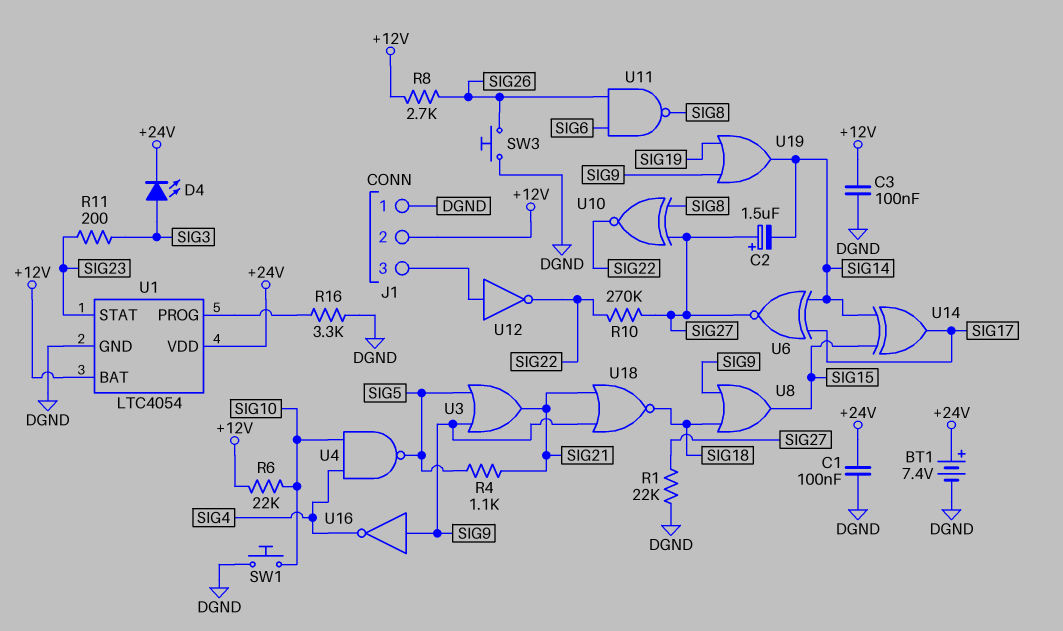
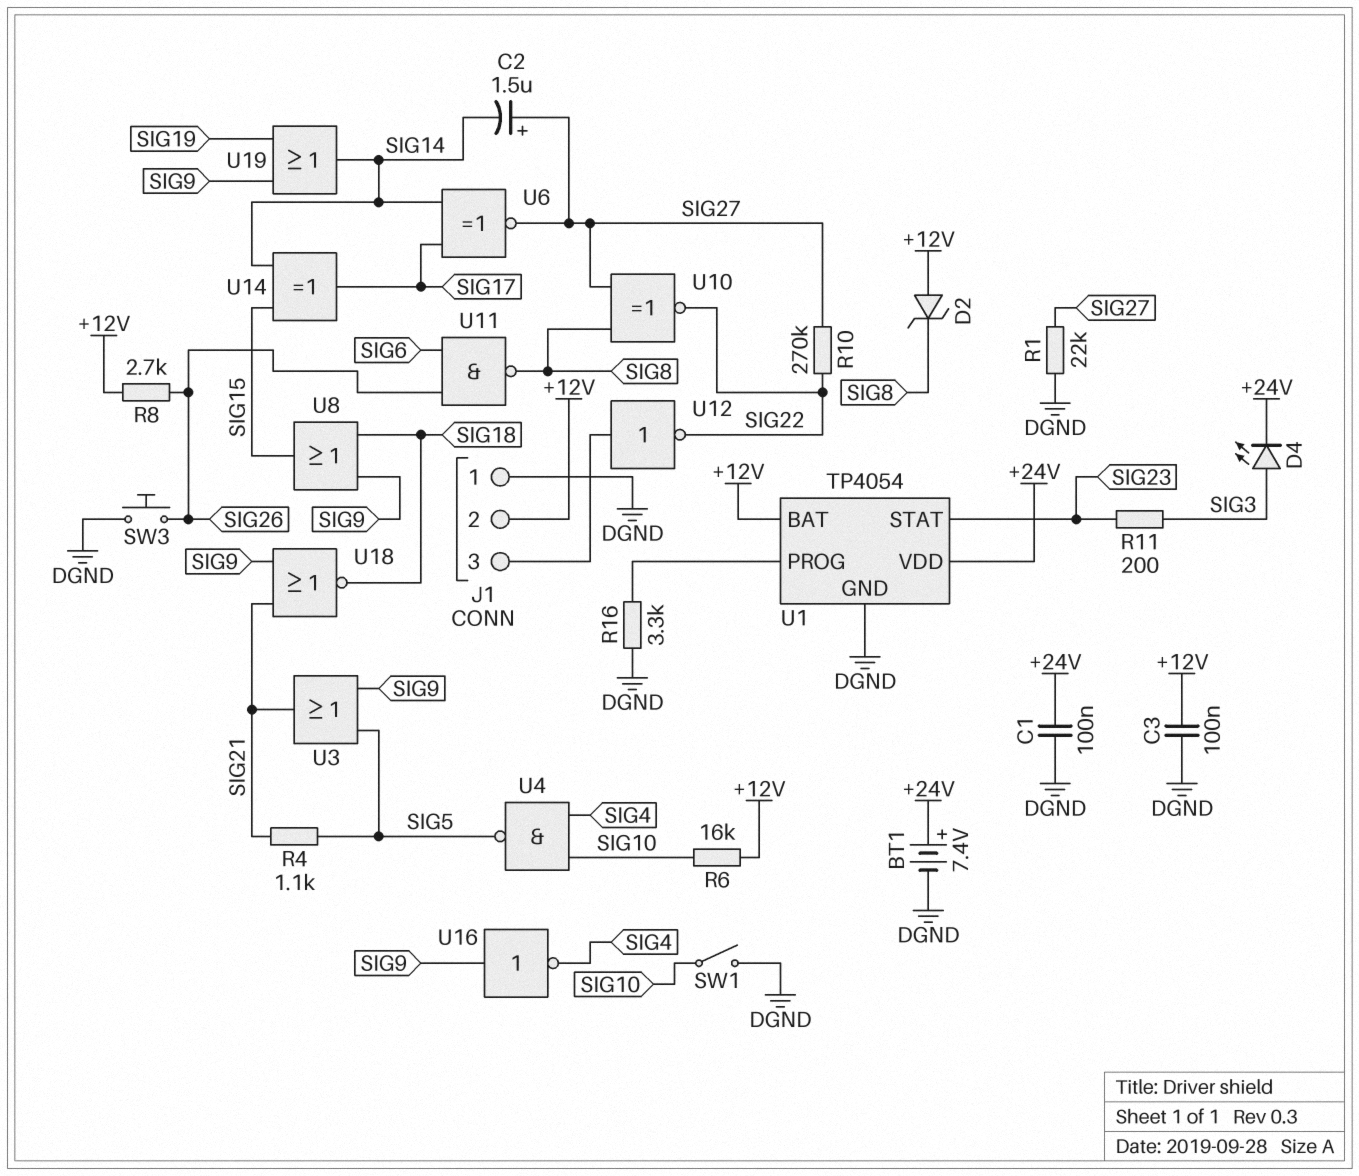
D2: none -> zener (A +12V, K SIG8)
R6: 22k (+12V, SIG10) -> 16k (+12V, SIG10)
SW1: button (DGND, SIG10) -> switch (DGND, SIG10)
U1: LTC4054 -> TP4054

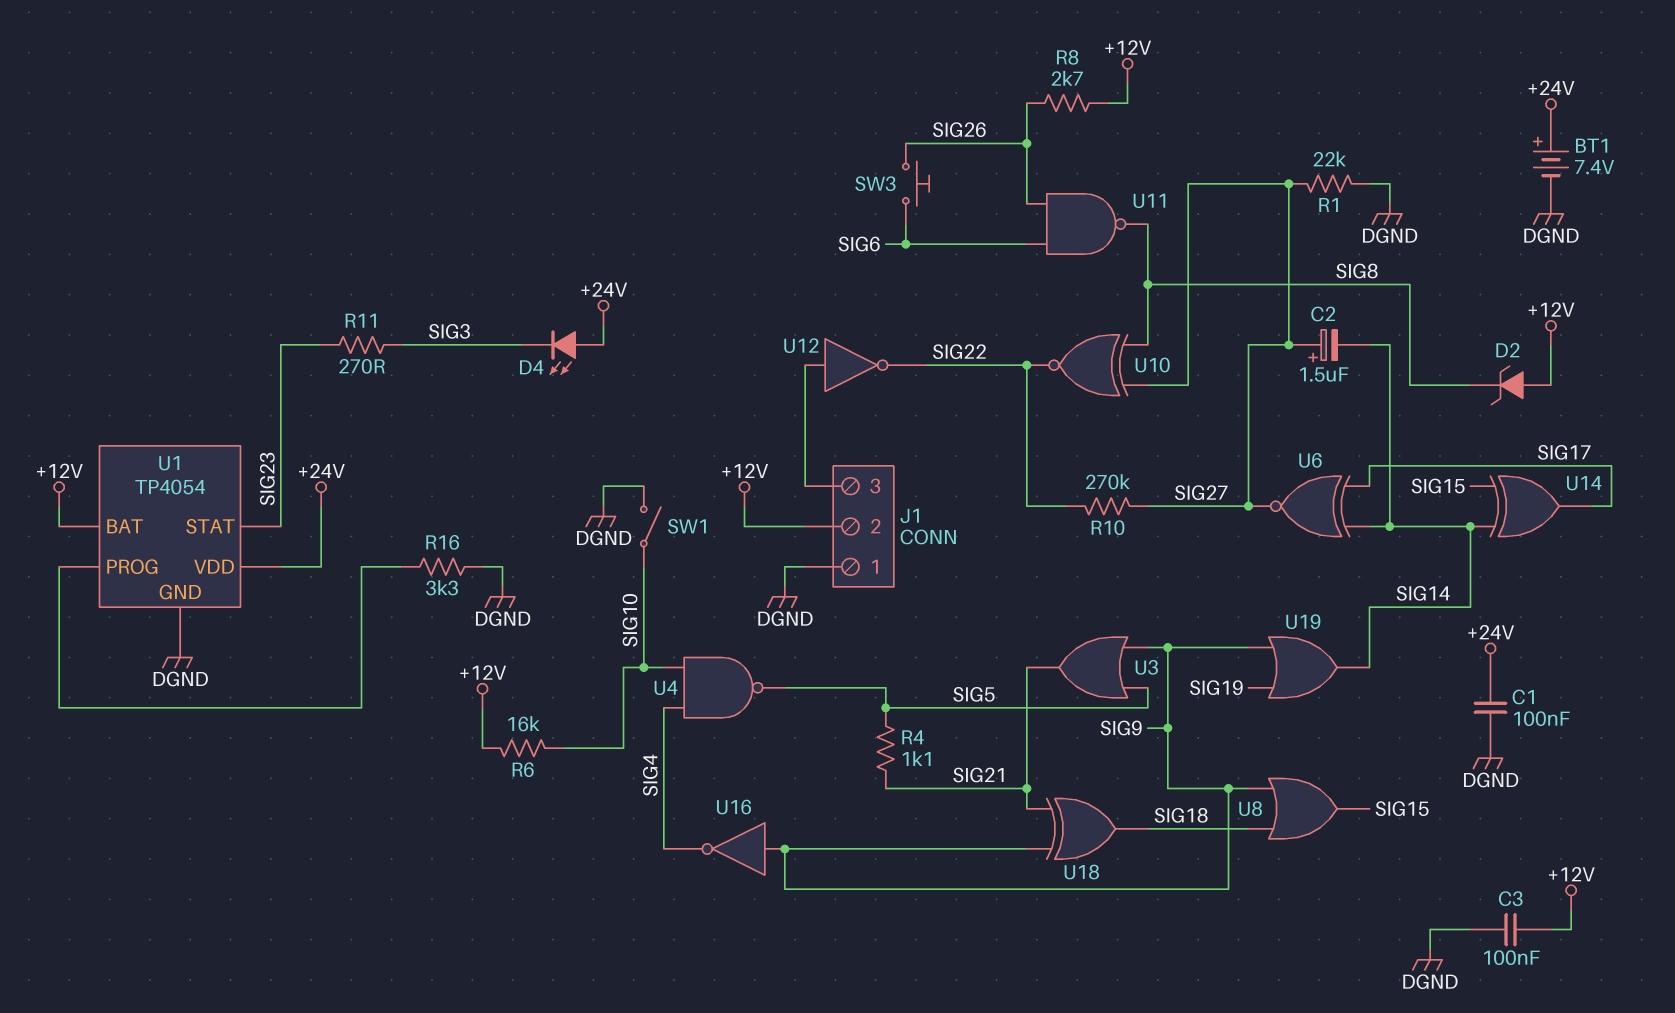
D4: LED (A SIG3, K +24V) -> LED (A +24V, K SIG3)
R11: 200 (SIG3, SIG23) -> 270 (SIG3, SIG23)
SW3: button (DGND, SIG26) -> button (SIG6, SIG26)
U18: NOR (in SIG9, in SIG21, out SIG18) -> XOR (in SIG9, in SIG21, out SIG18)

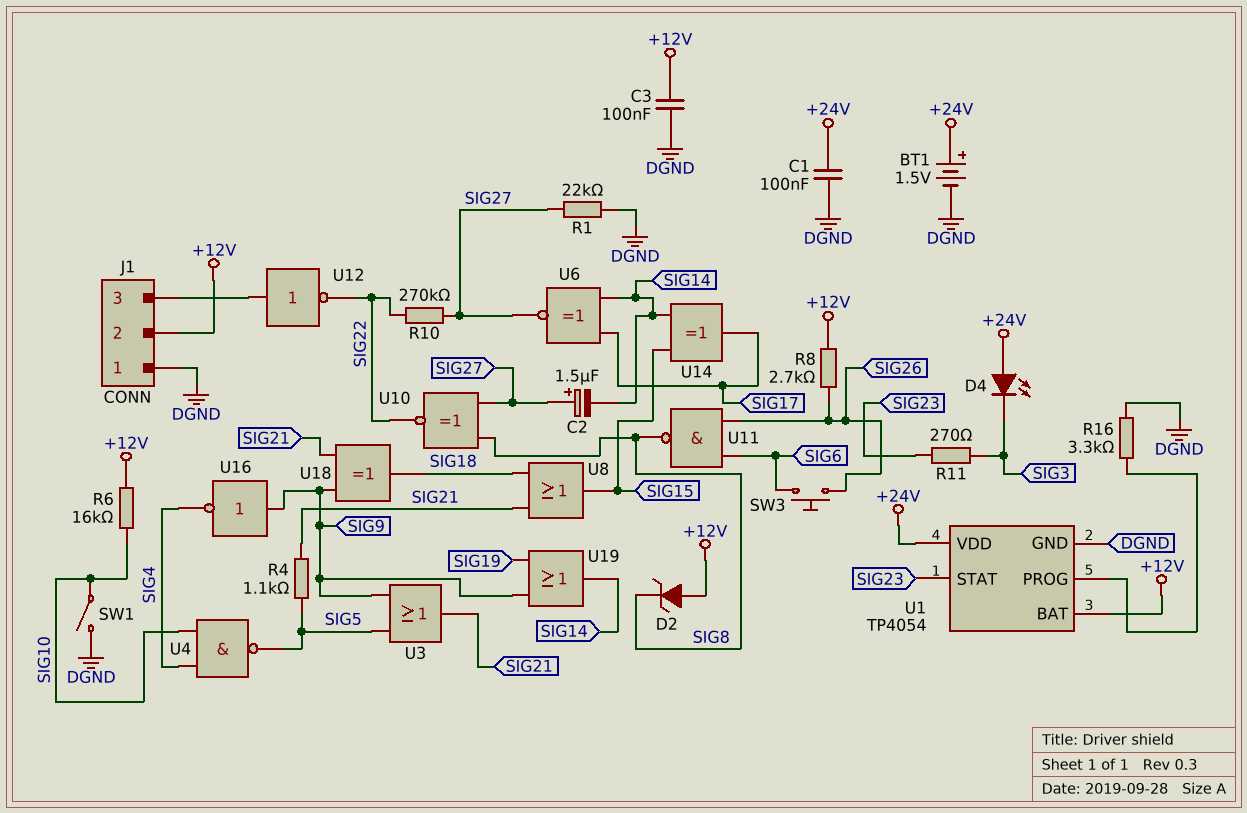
BT1: 7.4V (plus +24V, minus DGND) -> 1.5V (plus +24V, minus DGND)
U8: OR (in SIG9, in SIG18, out SIG15) -> OR (in SIG18, in SIG21, out SIG15)

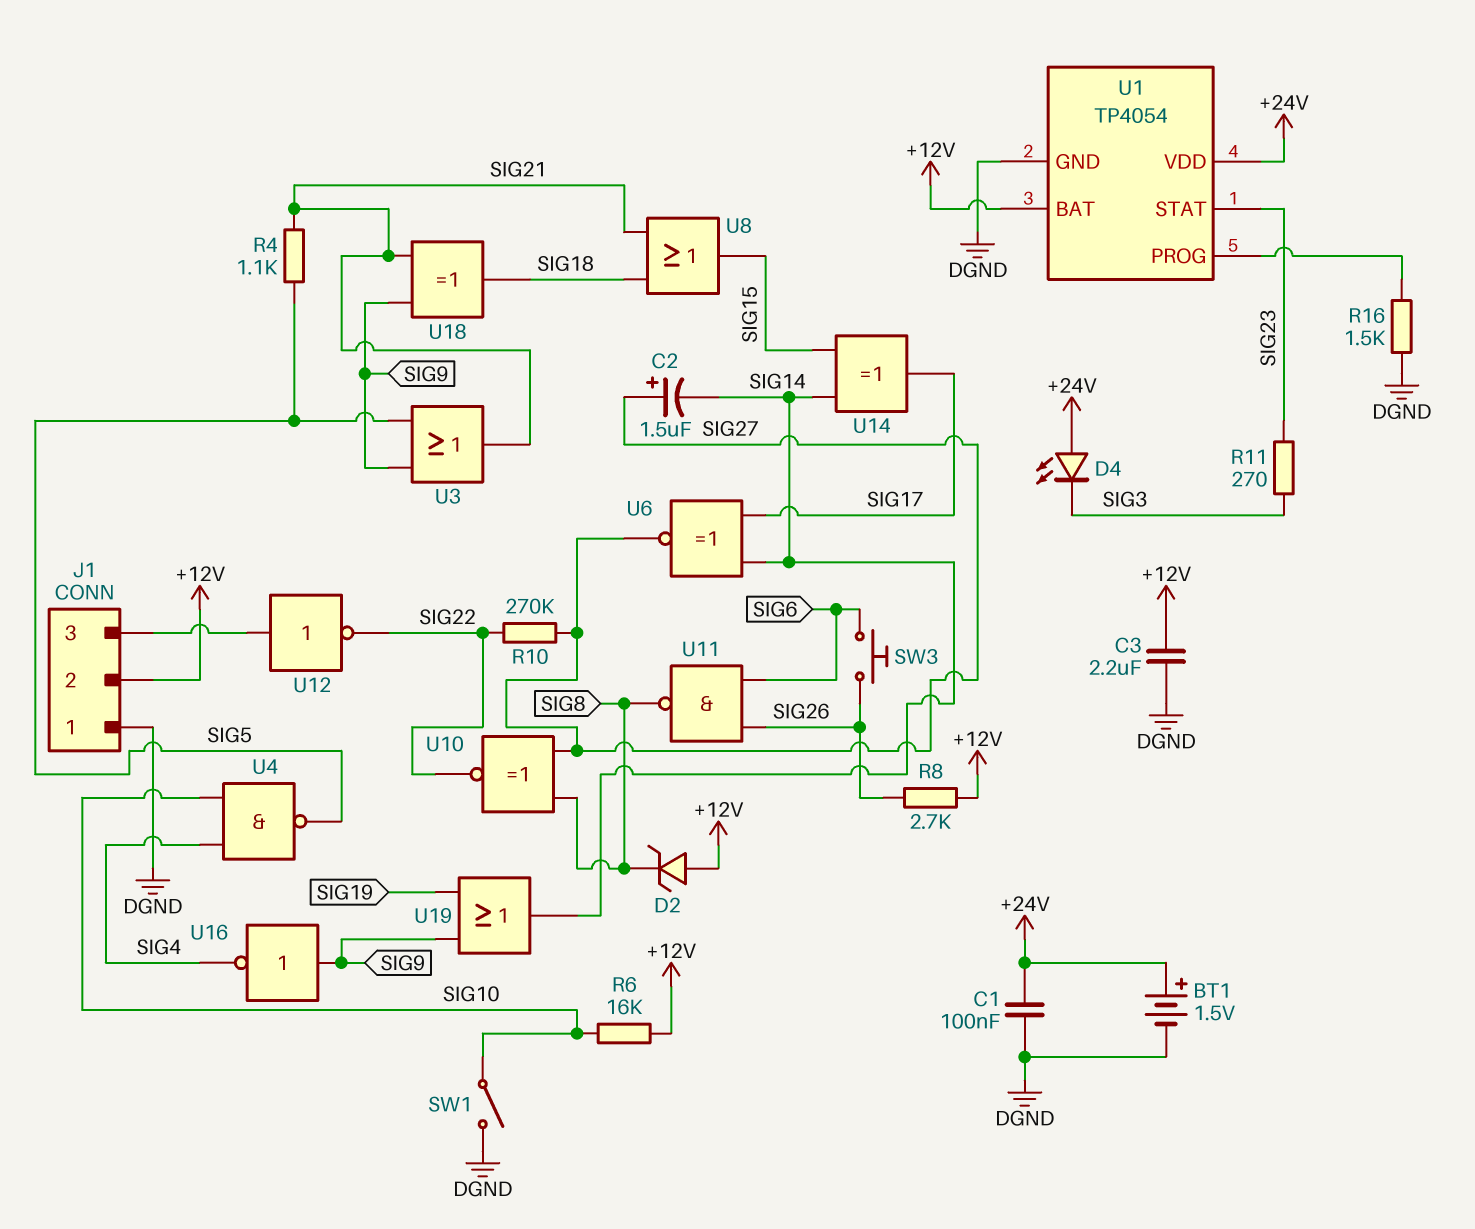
C3: 100nF (+12V, DGND) -> 2.2uF (+12V, DGND)
R1: 22k (DGND, SIG27) -> none
R16: 3.3k (DGND, U1/PROG) -> 1.5k (DGND, U1/PROG)

